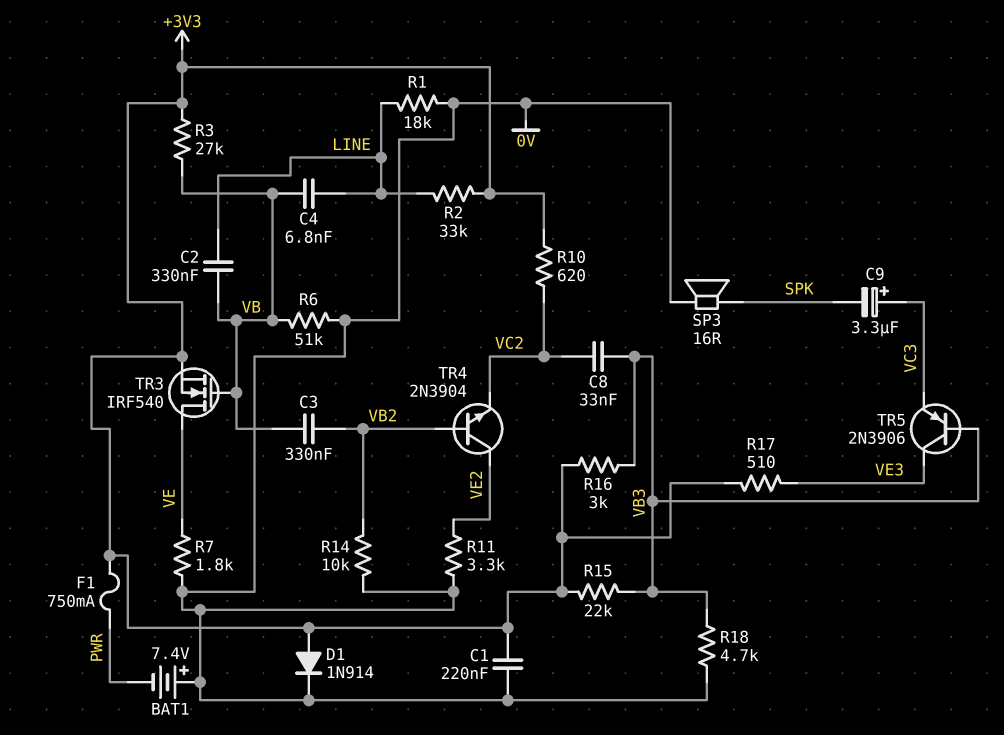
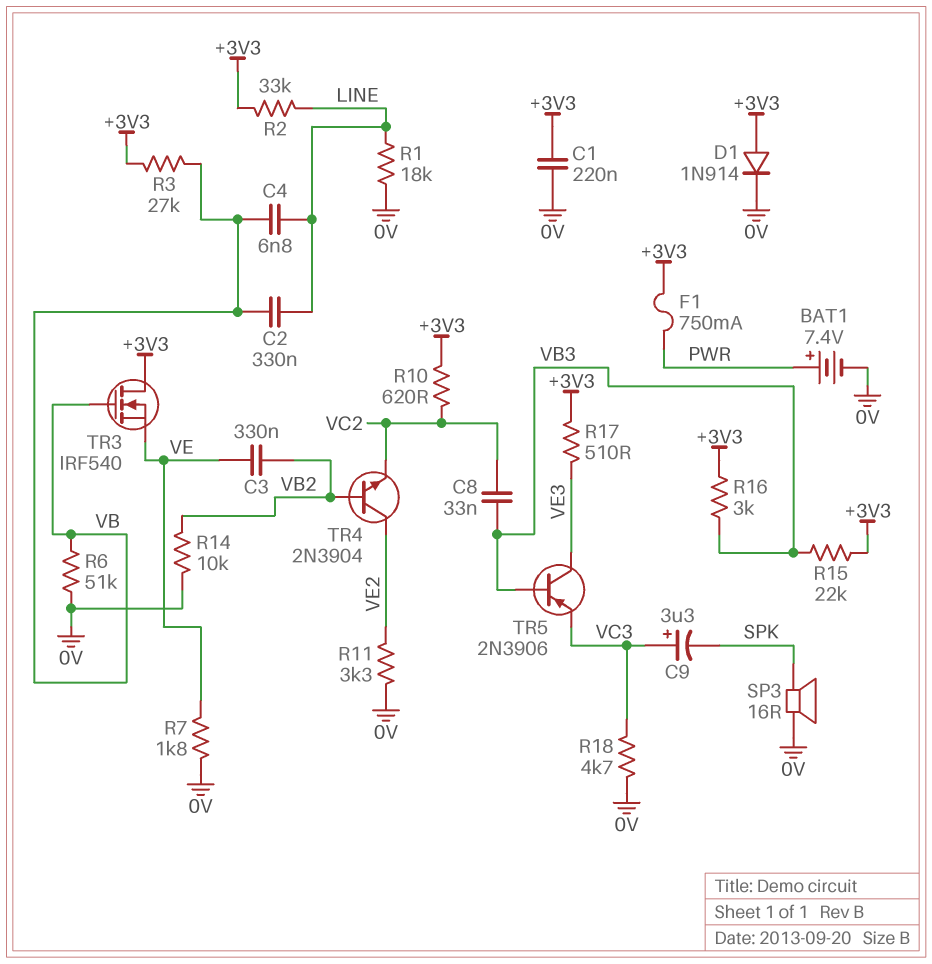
BAT1: 7.4V (plus 0V, minus PWR) -> 7.4V (plus PWR, minus 0V)
C3: 330nF (VB, VB2) -> 330nF (VB2, VE)
R18: 4.7k (0V, VB3) -> 4.7k (0V, VC3)
TR3: NMOS IRF540 (G VB, D VE, S +3V3) -> NMOS IRF540 (G VB, D +3V3, S VE)

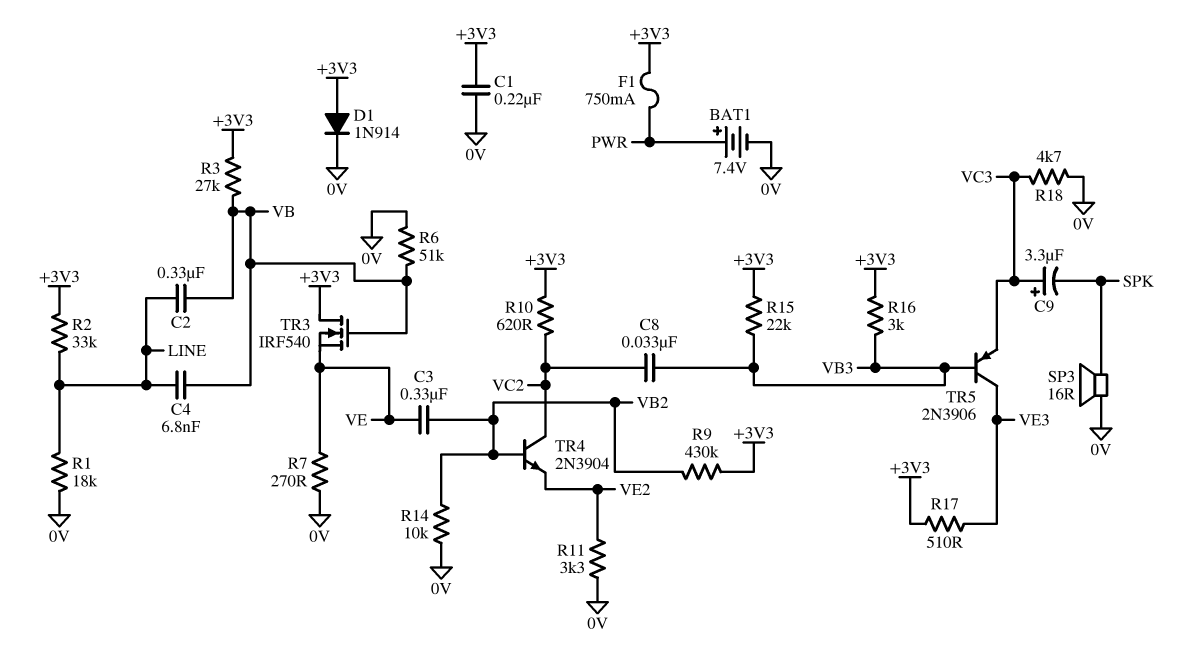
R7: 1.8k (0V, VE) -> 270 (0V, VE)
R9: none -> 430k (+3V3, VB2)
TR4: NPN 2N3904 (B VB2, C VE2, E VC2) -> NPN 2N3904 (B VB2, C VC2, E VE2)

